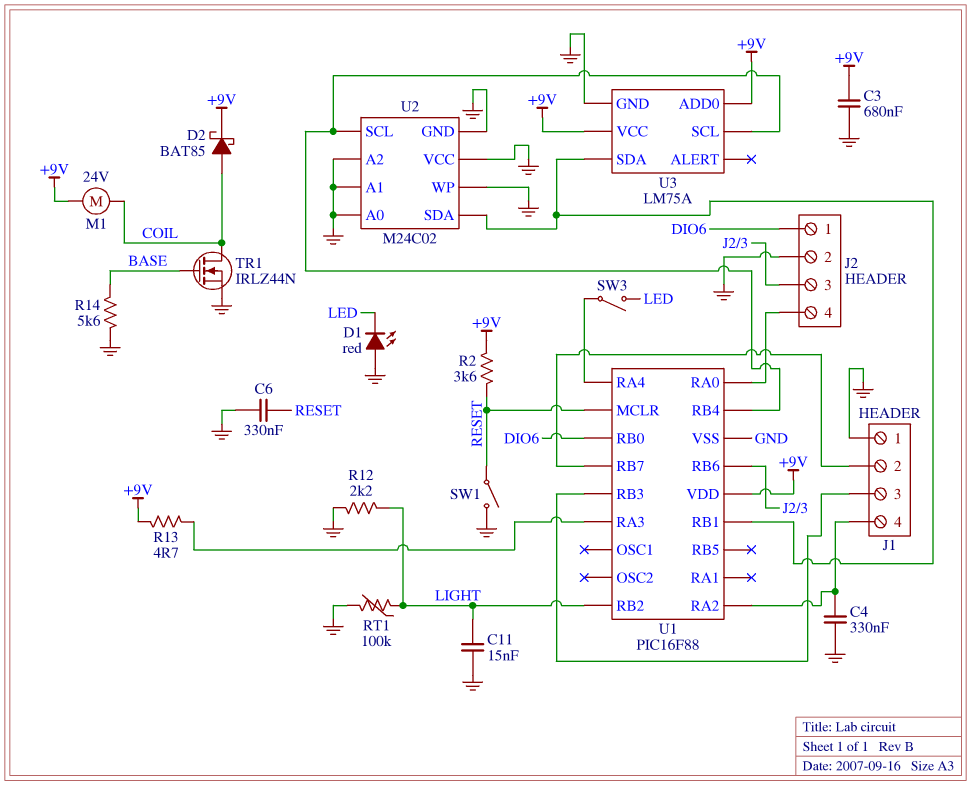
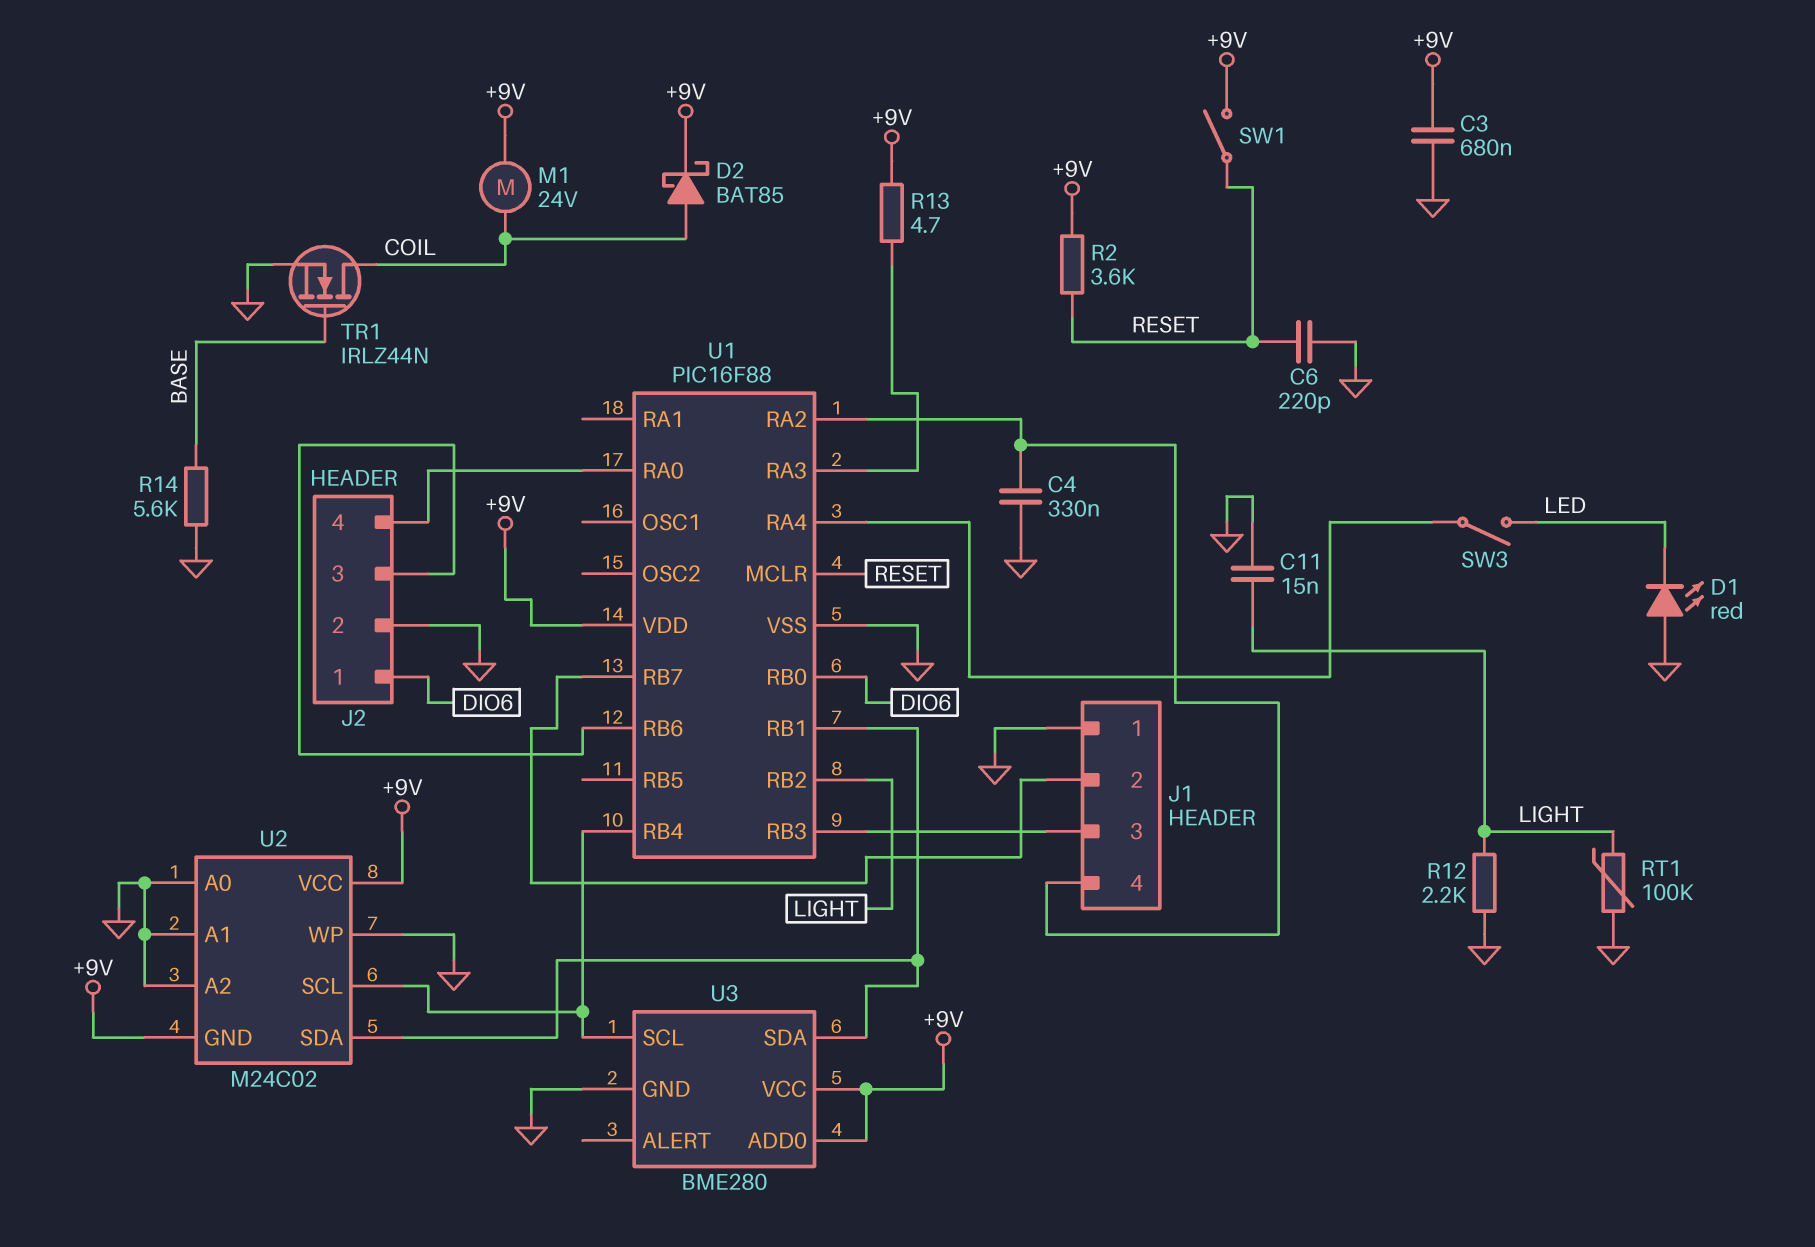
C6: 330nF (GND, RESET) -> 220pF (GND, RESET)
SW1: switch (GND, RESET) -> switch (+9V, RESET)
U2 pin GND: GND -> +9V
U2 pin VCC: GND -> +9V
U3: LM75A -> BME280

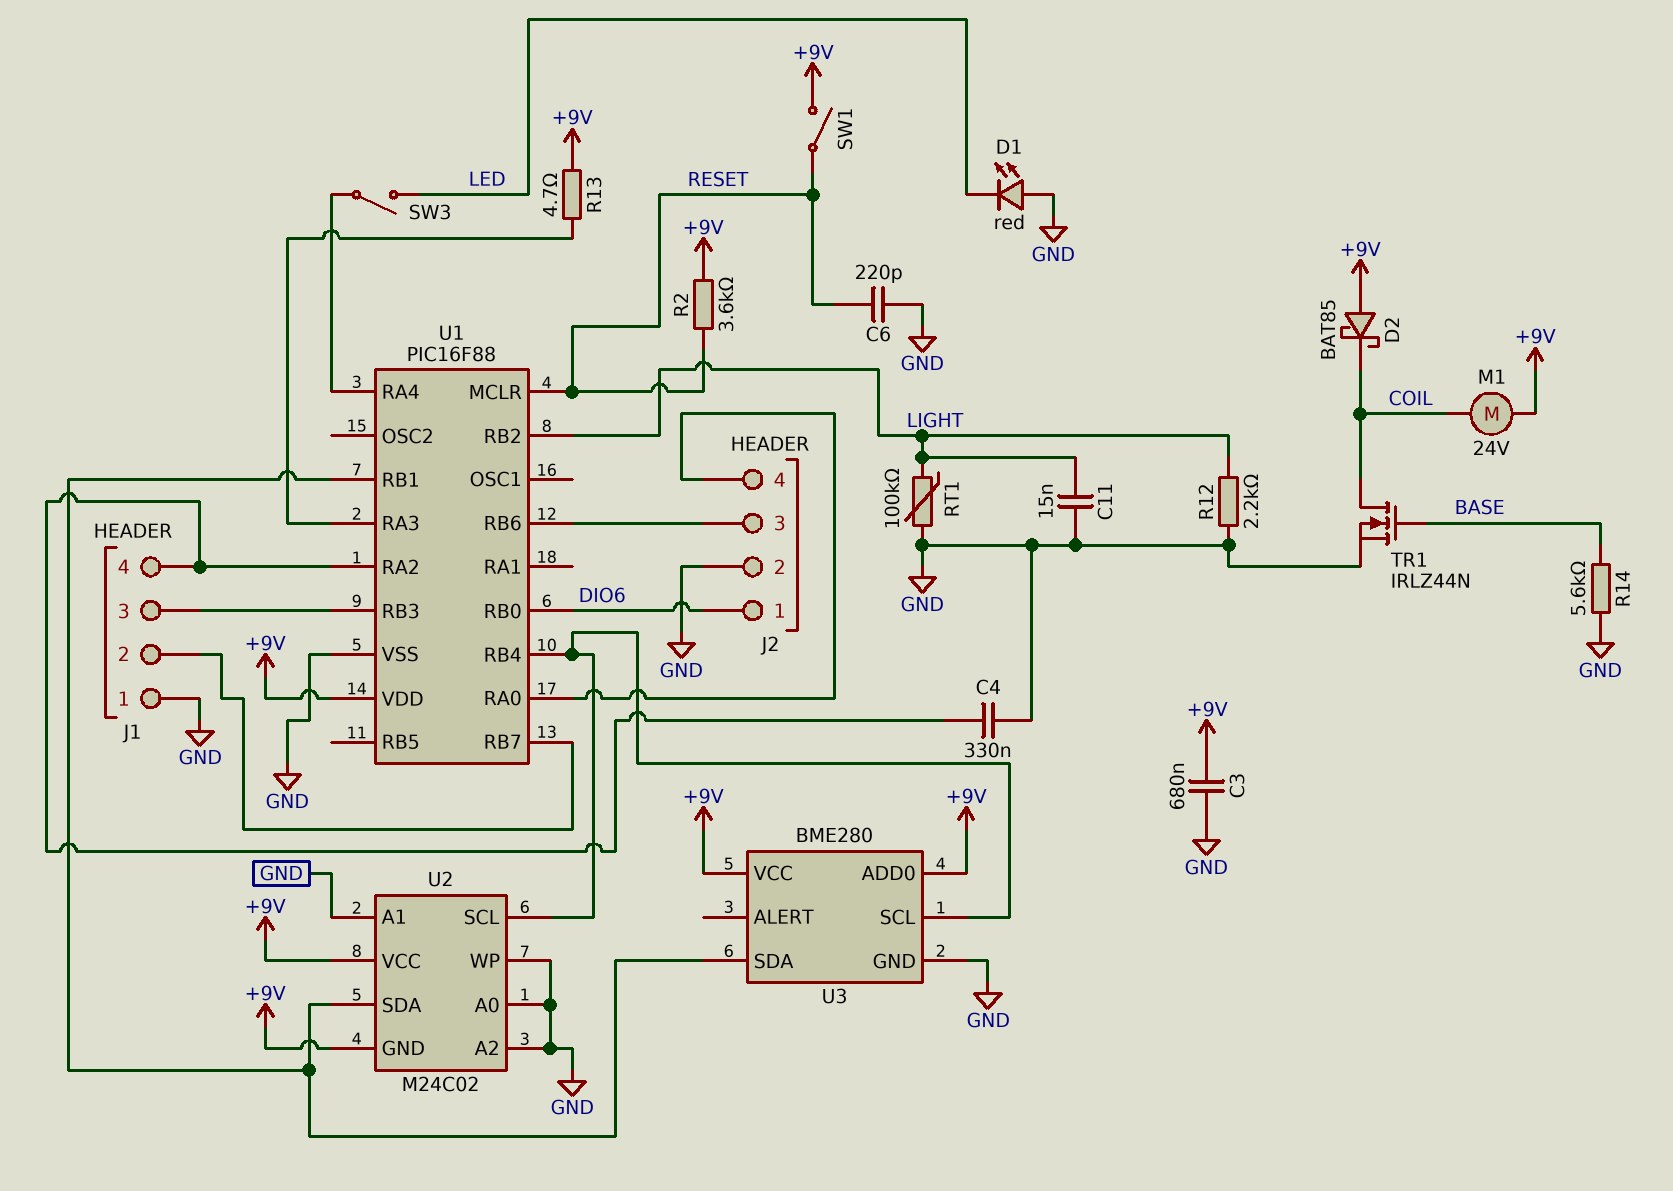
D2: schottky BAT85 (A COIL, K +9V) -> schottky BAT85 (A +9V, K COIL)

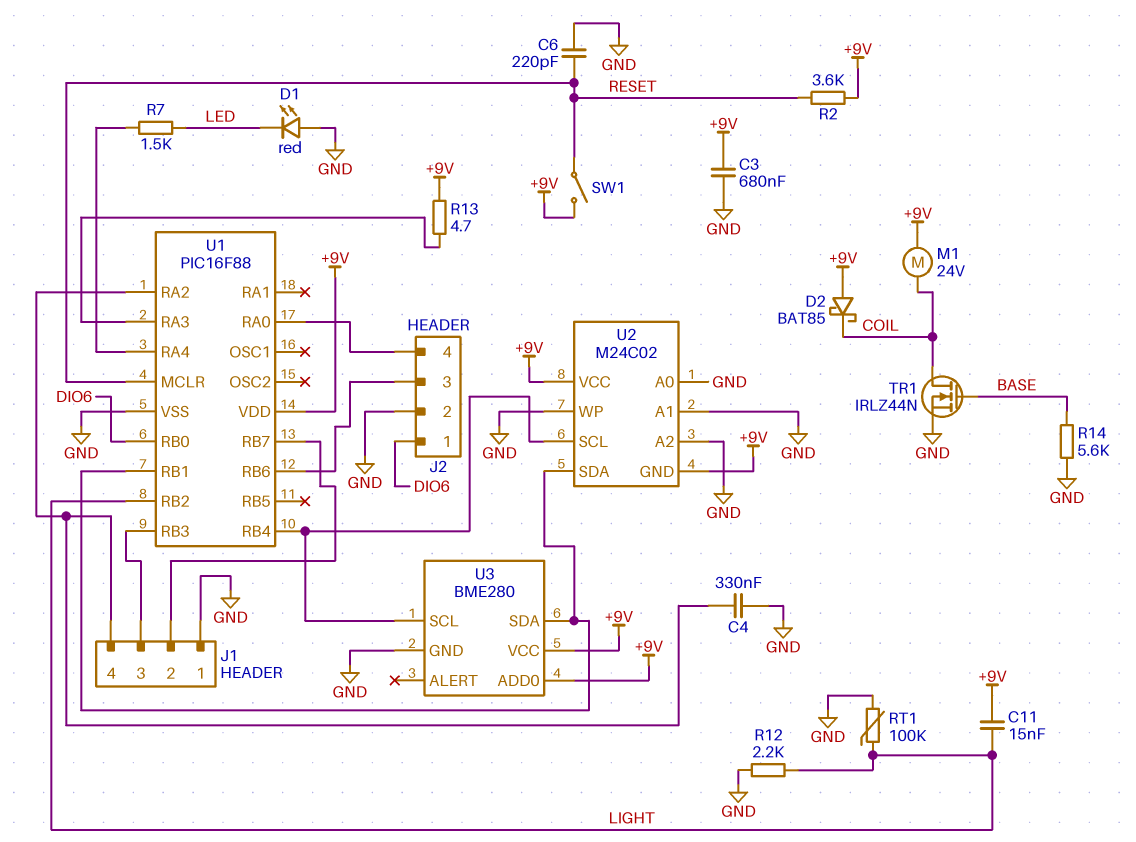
C11: 15nF (GND, LIGHT) -> 15nF (+9V, LIGHT)
R7: none -> 1.5k (LED, U1/RA4)
SW3: switch (LED, U1/RA4) -> none

